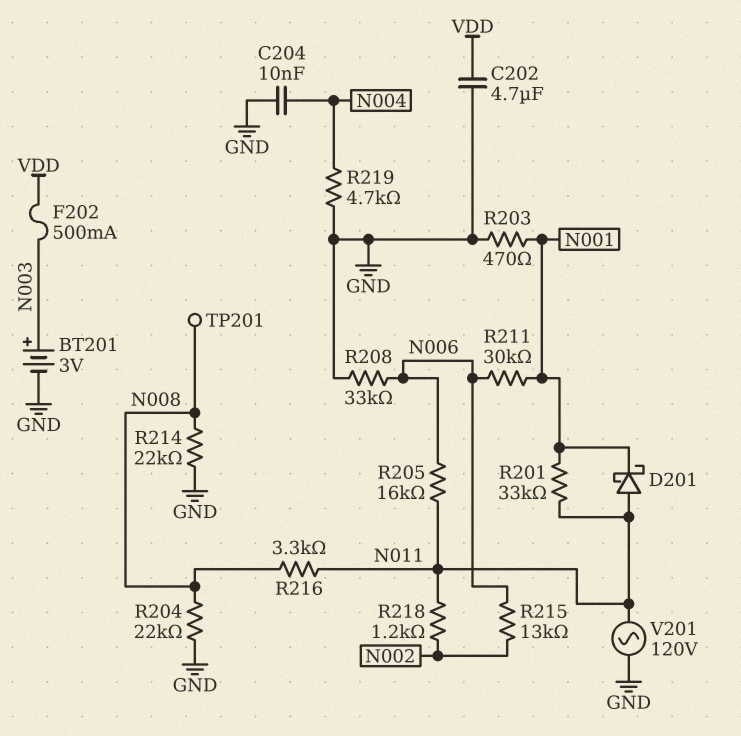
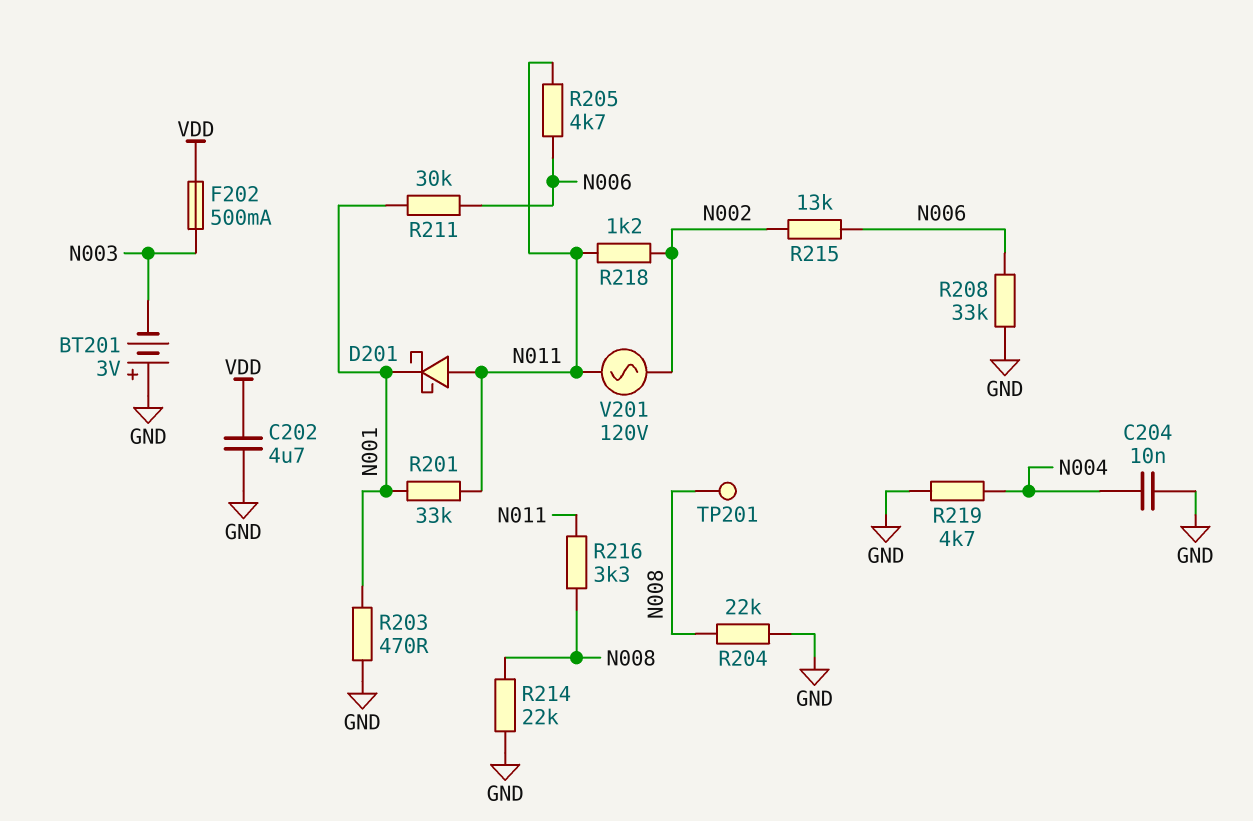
BT201: 3V (plus N003, minus GND) -> 3V (plus GND, minus N003)
R205: 16k (N006, N011) -> 4.7k (N006, N011)
V201: AC 120V (GND, N011) -> AC 120V (N002, N011)

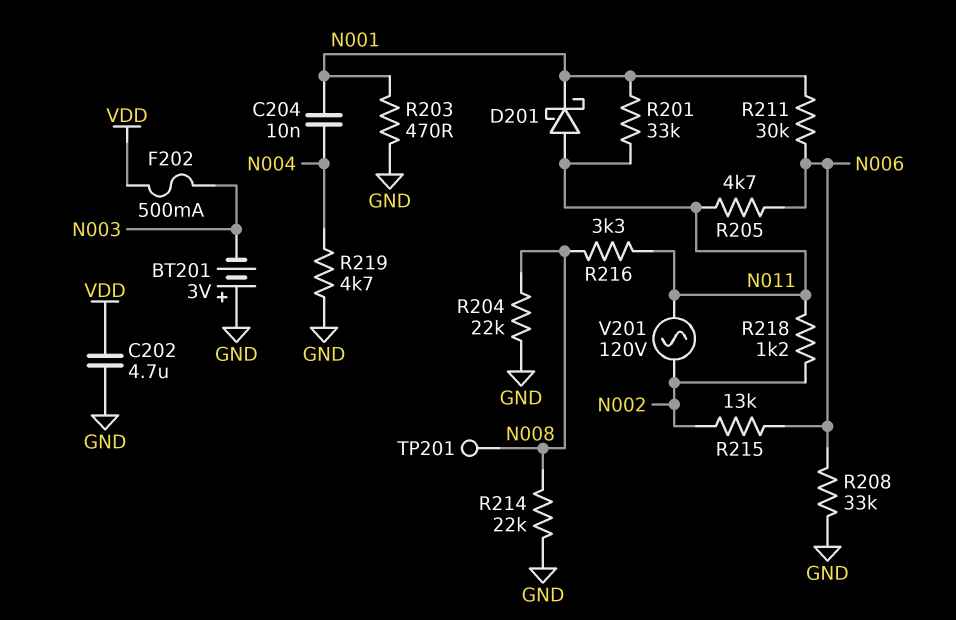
C204: 10nF (GND, N004) -> 10nF (N001, N004)

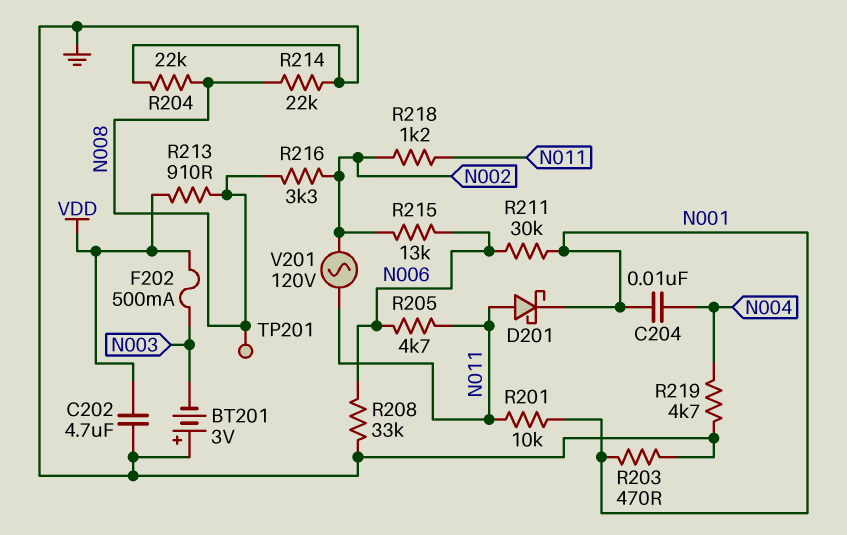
R201: 33k (N001, N011) -> 10k (N001, N011)
R213: none -> 910 (N008, VDD)
R216: 3.3k (N008, N011) -> 3.3k (N002, N008)

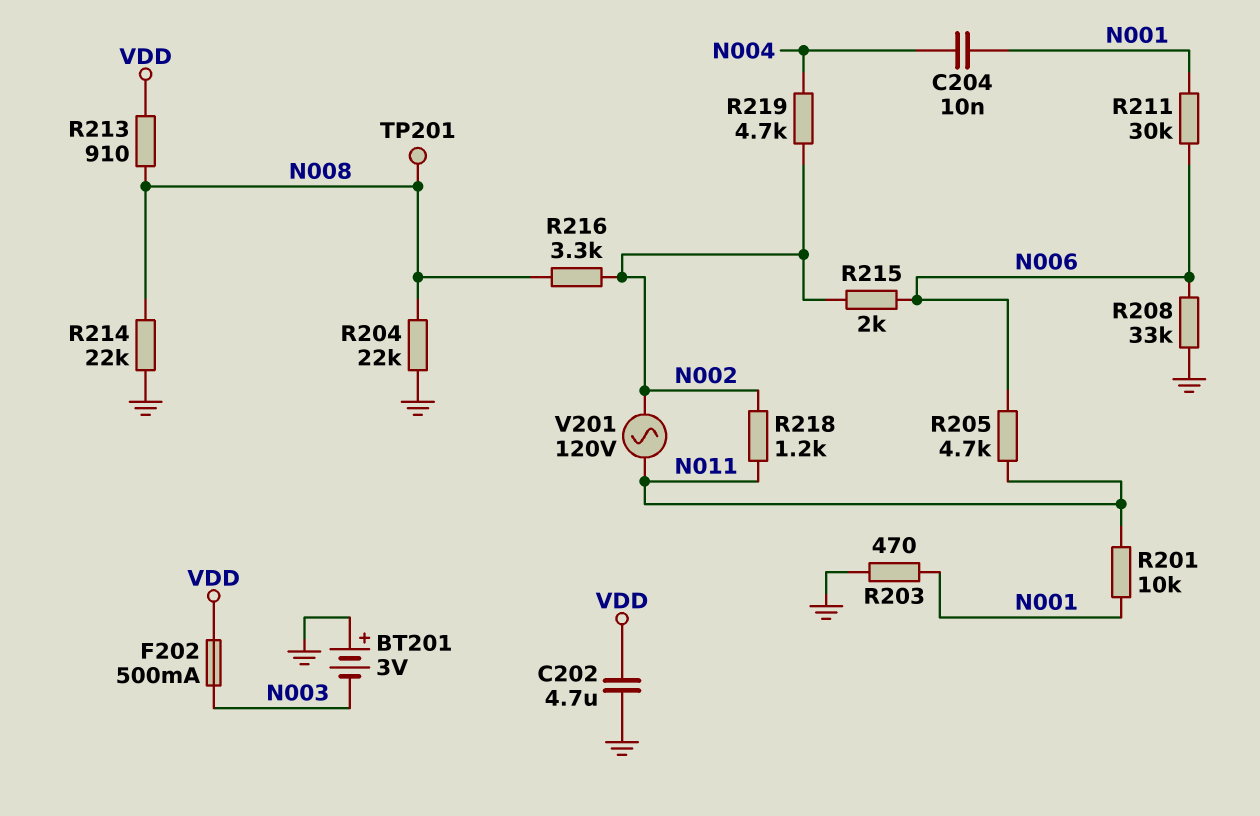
D201: schottky (A N011, K N001) -> none
R215: 13k (N002, N006) -> 2k (N002, N006)
R219: 4.7k (GND, N004) -> 4.7k (N002, N004)

